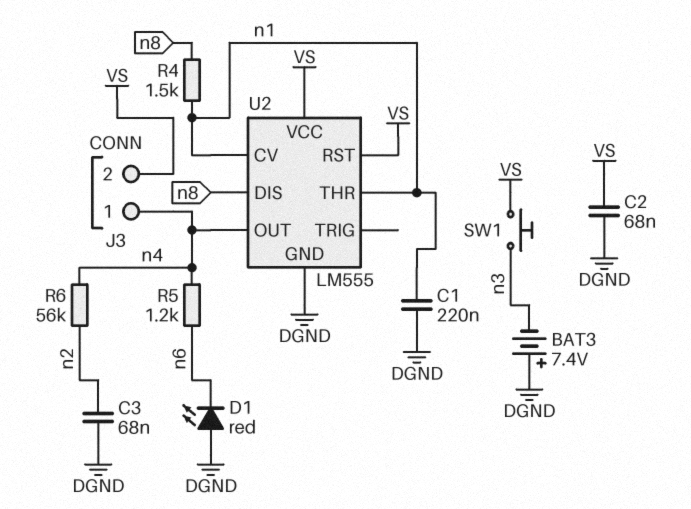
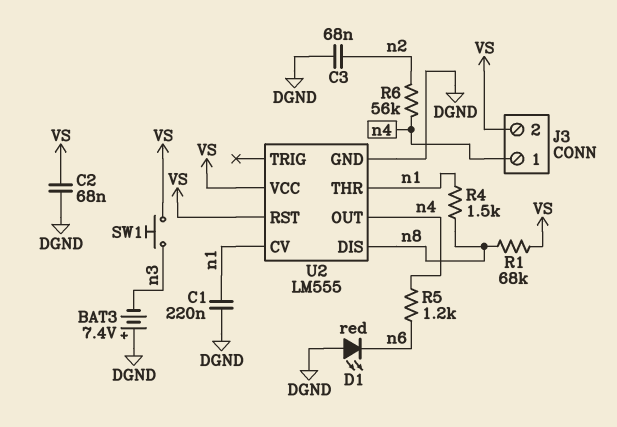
R1: none -> 68k (VS, n8)

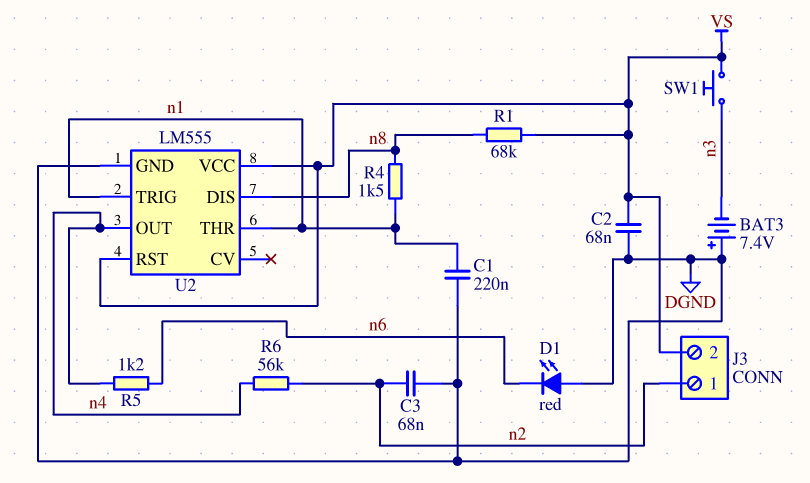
J3 pin 1: n4 -> n2
U2 pin CV: n1 -> none
U2 pin TRIG: none -> n1

